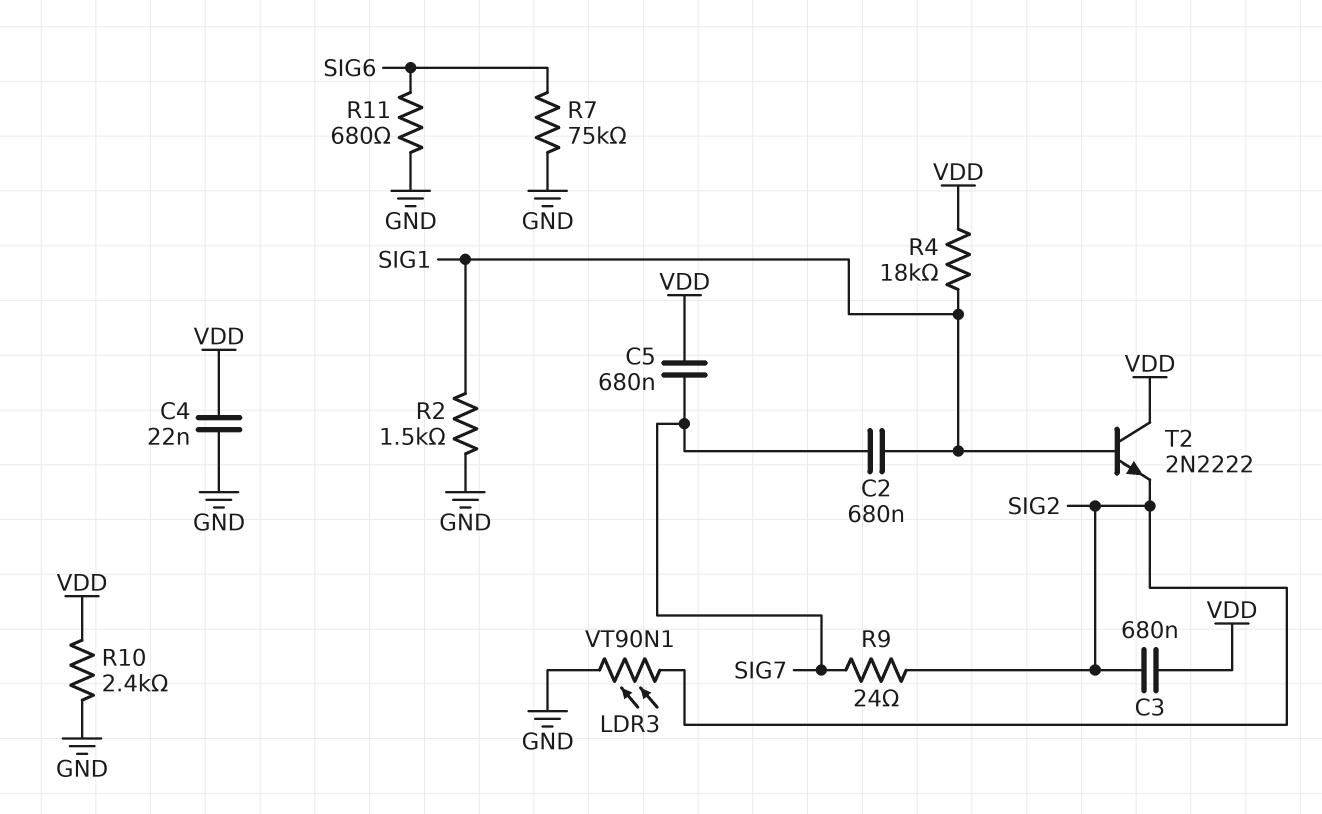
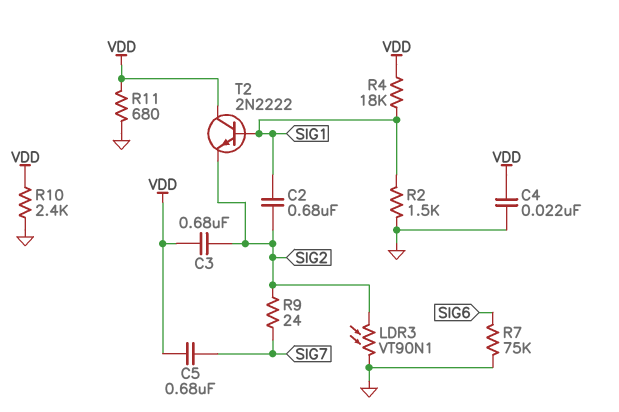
C2: 680nF (SIG1, SIG7) -> 680nF (SIG1, SIG2)
R11: 680 (GND, SIG6) -> 680 (GND, VDD)

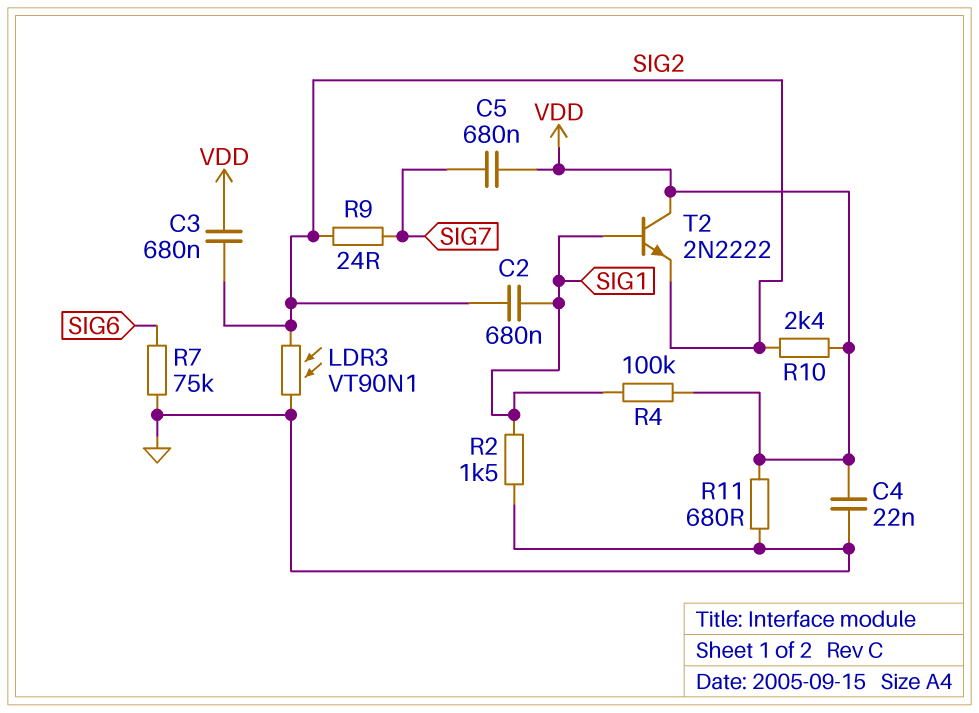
R4: 18k (SIG1, VDD) -> 100k (SIG1, VDD)
R10: 2.4k (GND, VDD) -> 2.4k (SIG2, VDD)

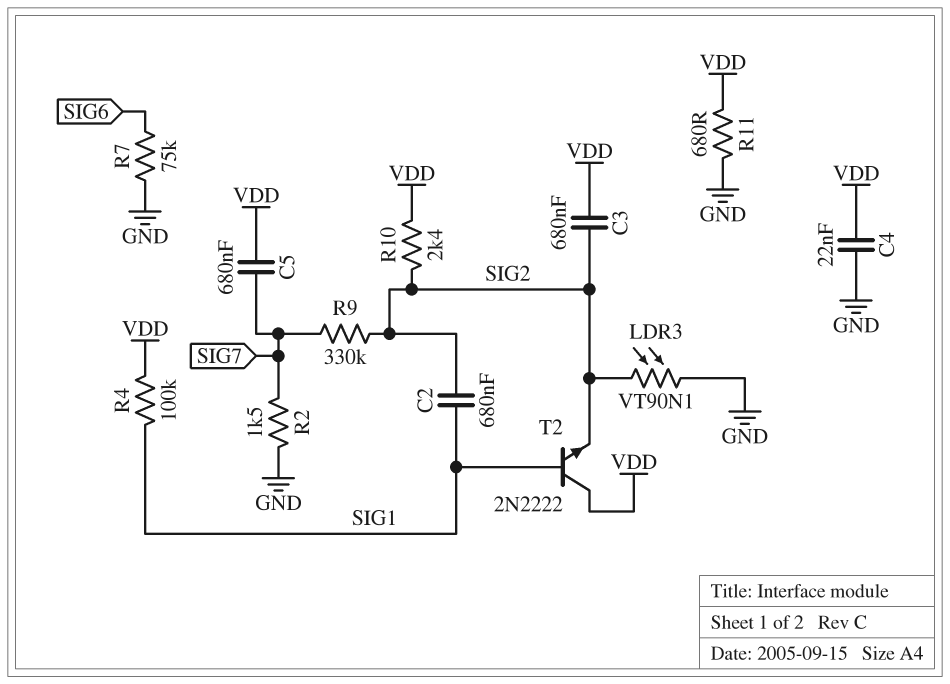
R2: 1.5k (GND, SIG1) -> 1.5k (GND, SIG7)
R9: 24 (SIG2, SIG7) -> 330k (SIG2, SIG7)

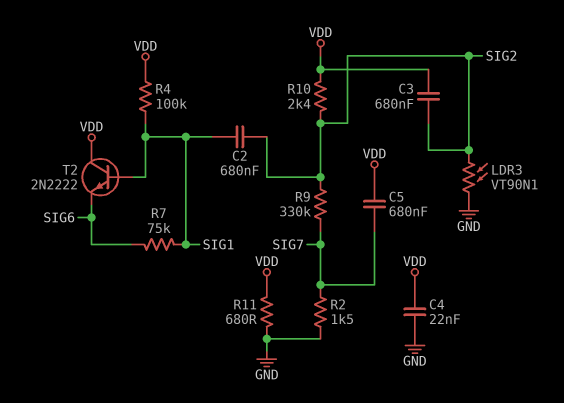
R7: 75k (GND, SIG6) -> 75k (SIG1, SIG6)
T2: NPN 2N2222 (B SIG1, C VDD, E SIG2) -> NPN 2N2222 (B SIG1, C VDD, E SIG6)

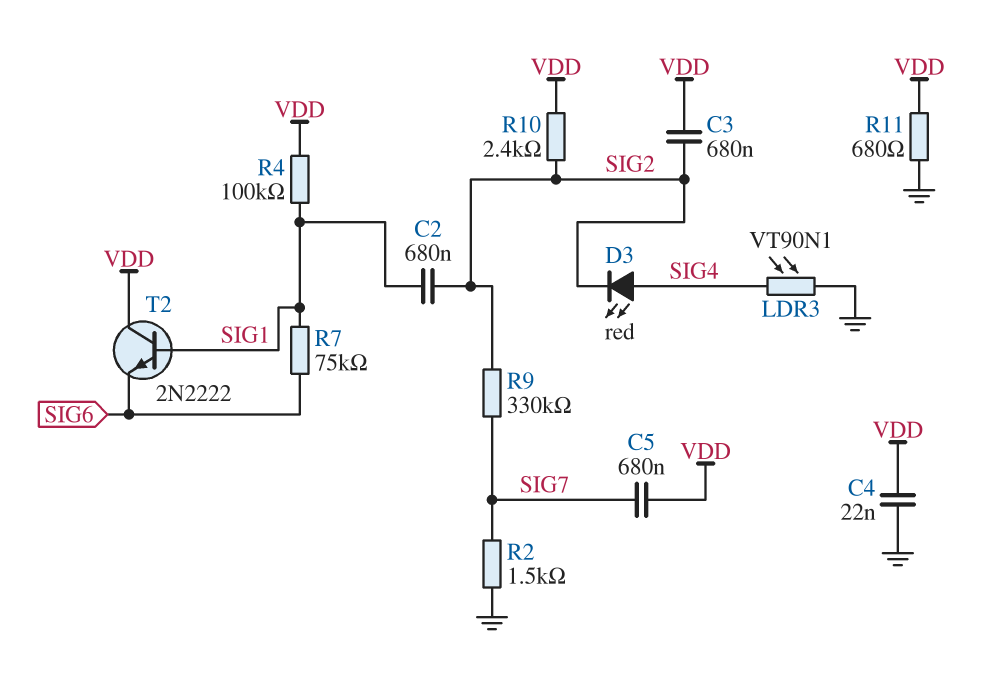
D3: none -> LED red (A SIG4, K SIG2)
LDR3: VT90N1 (GND, SIG2) -> VT90N1 (GND, SIG4)

